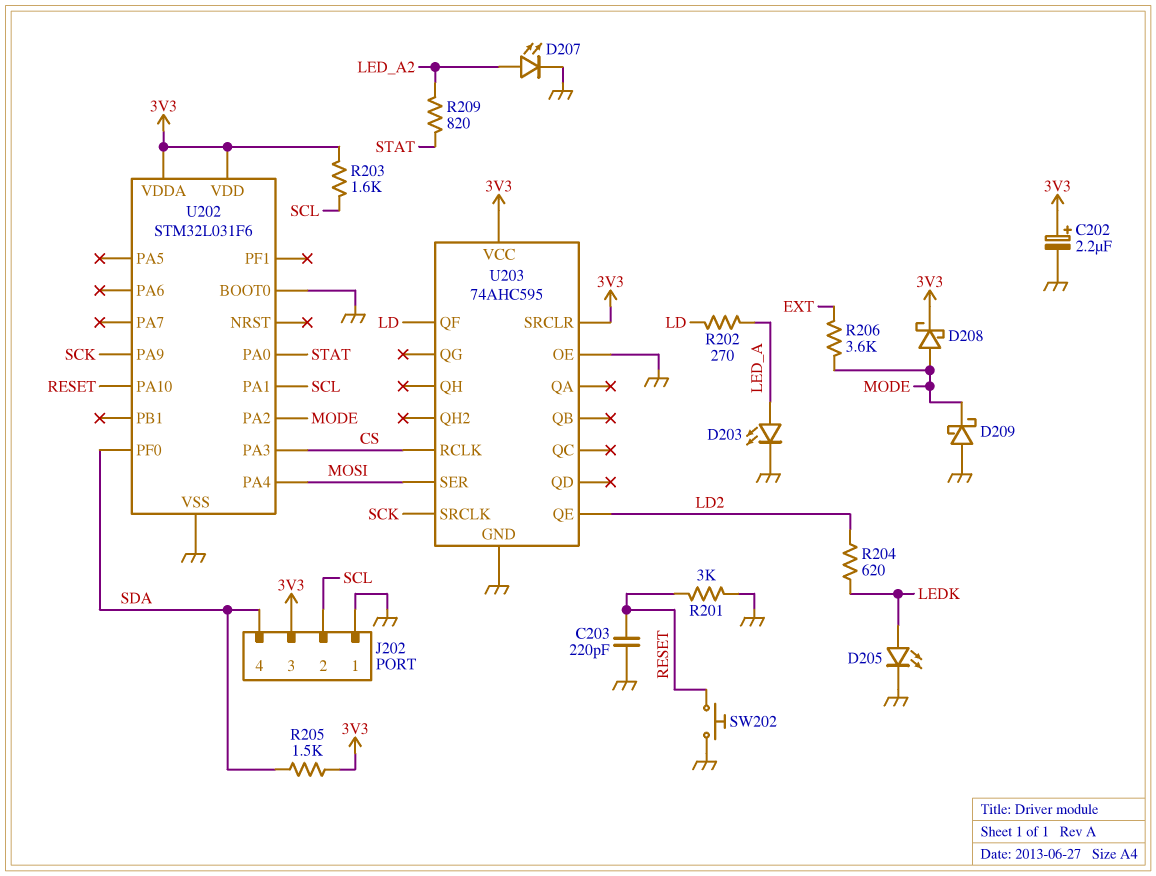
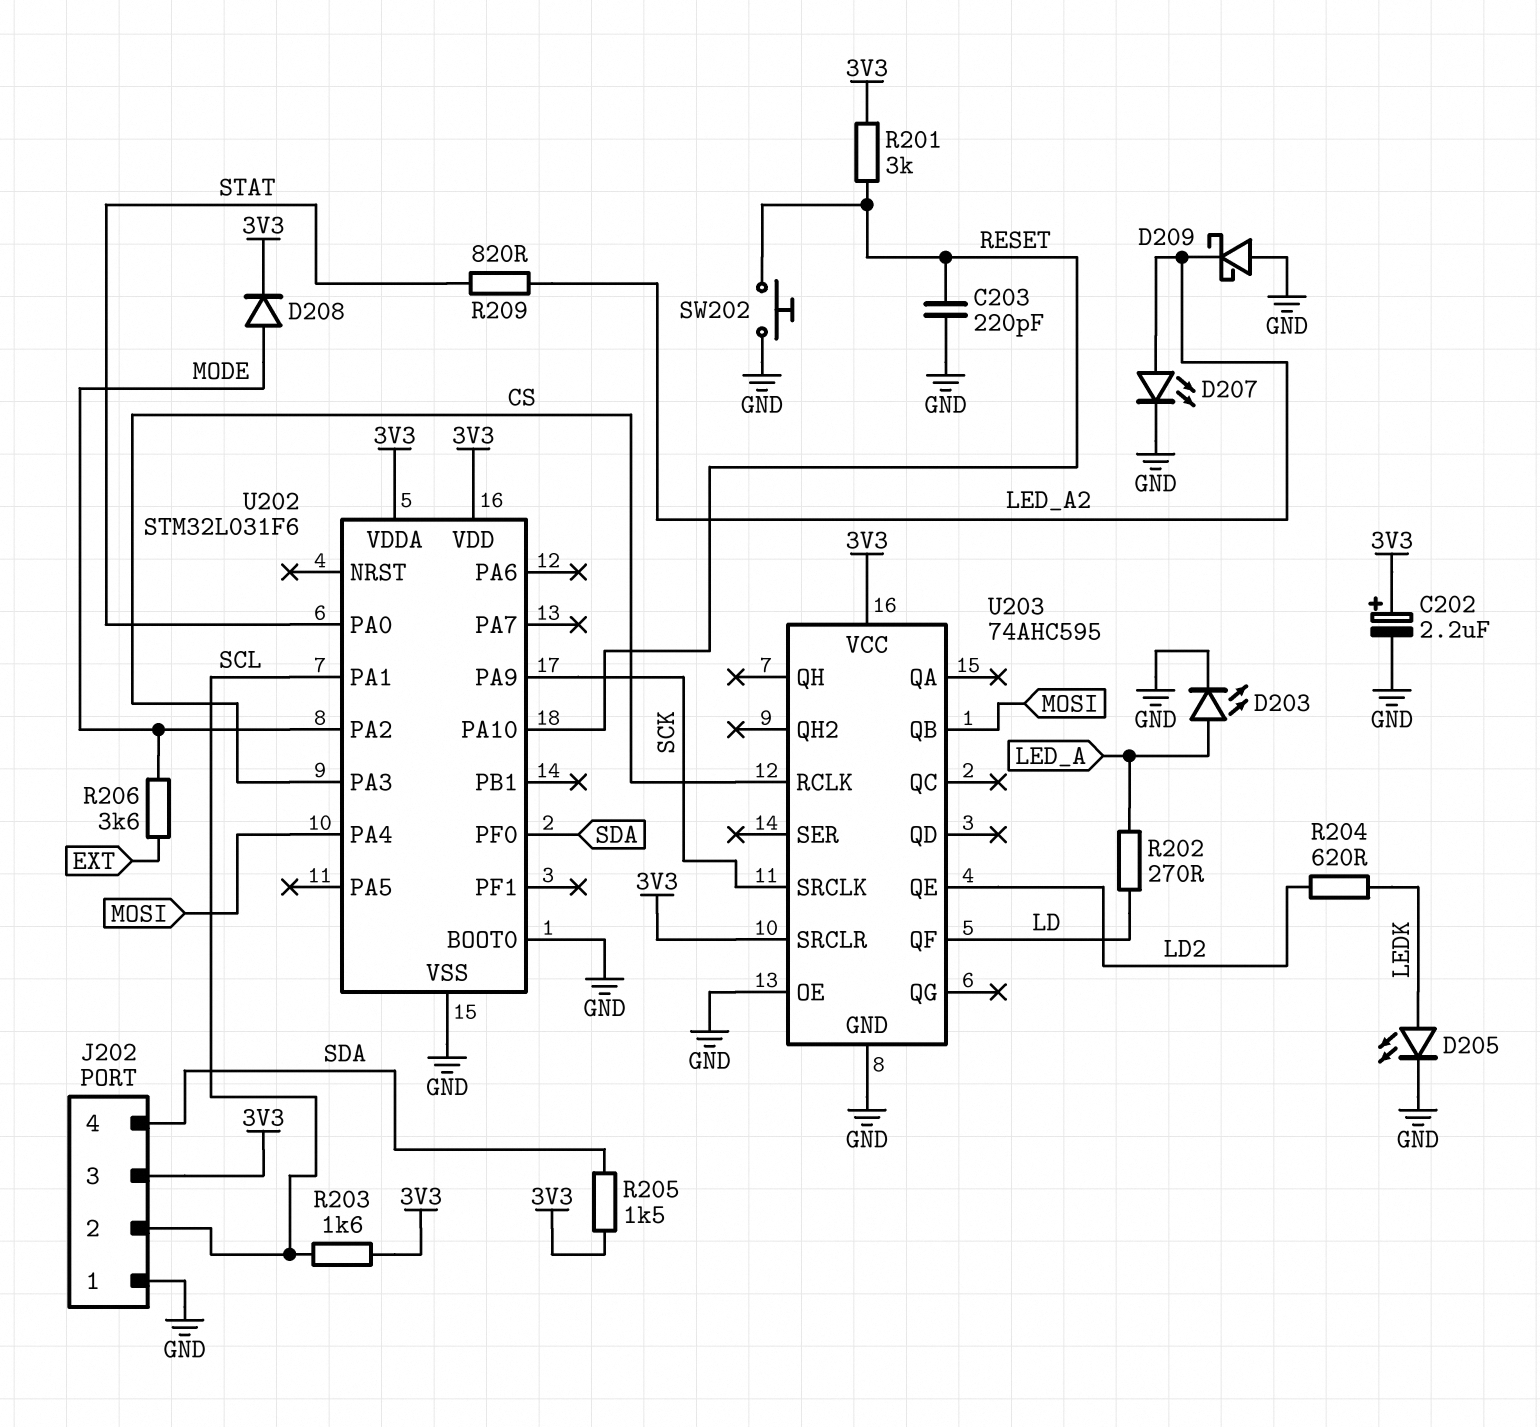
D208: schottky (A MODE, K 3V3) -> diode (A MODE, K 3V3)
D209: schottky (A GND, K MODE) -> schottky (A GND, K LED_A2)
R201: 3k (GND, RESET) -> 3k (3V3, RESET)
U203 pin QB: none -> MOSI
U203 pin SER: MOSI -> none

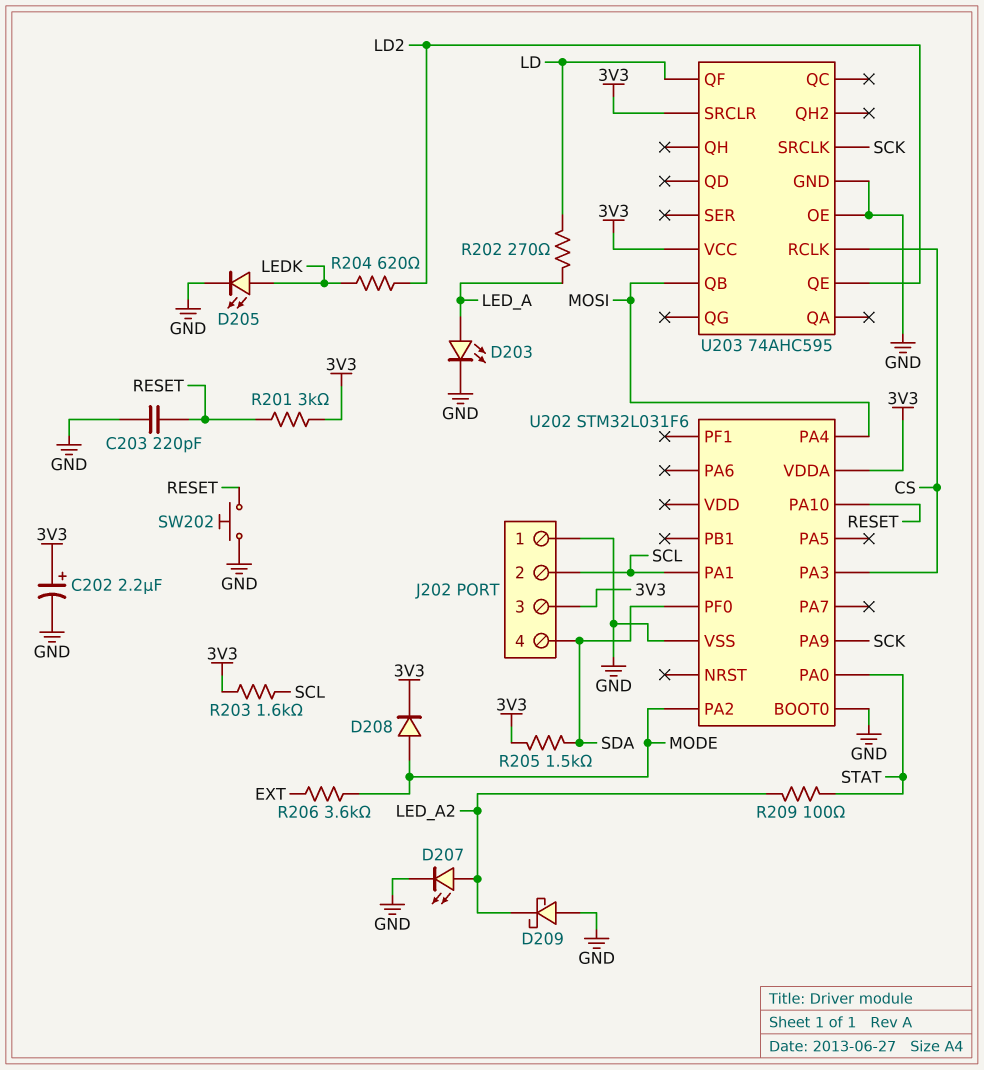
R209: 820 (LED_A2, STAT) -> 100 (LED_A2, STAT)
U202 pin VDD: 3V3 -> none

